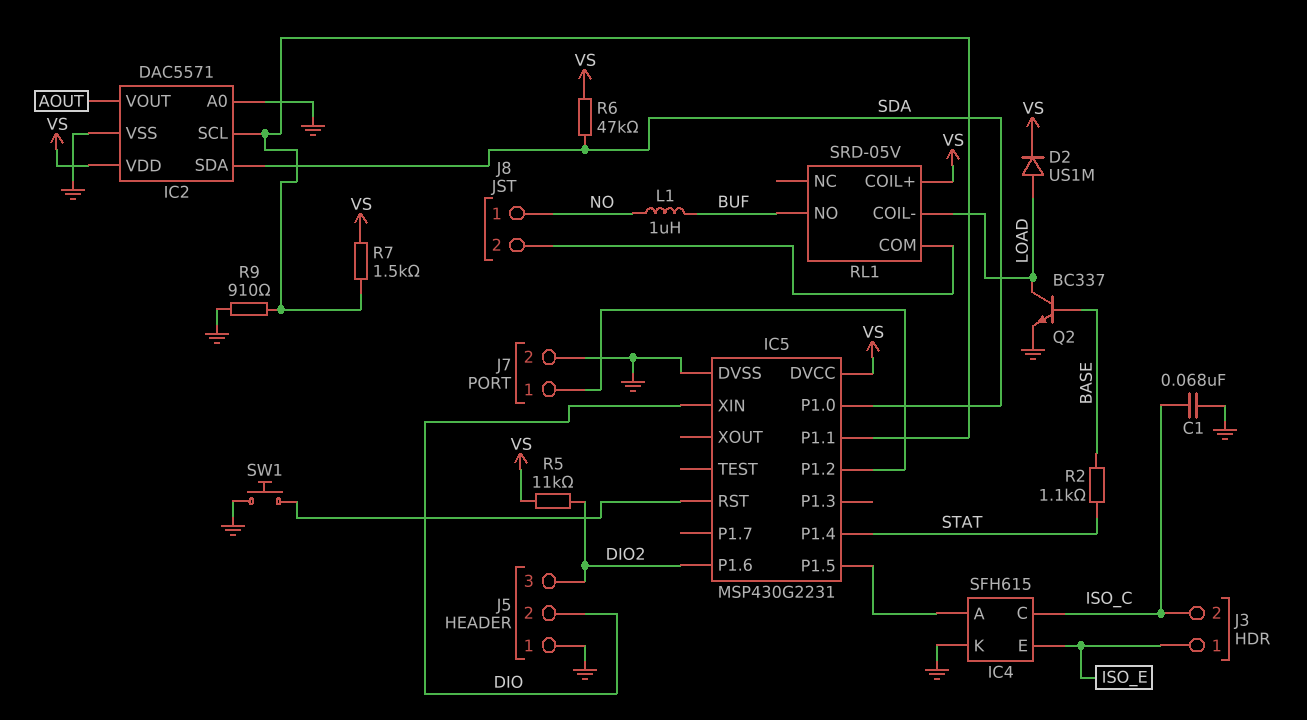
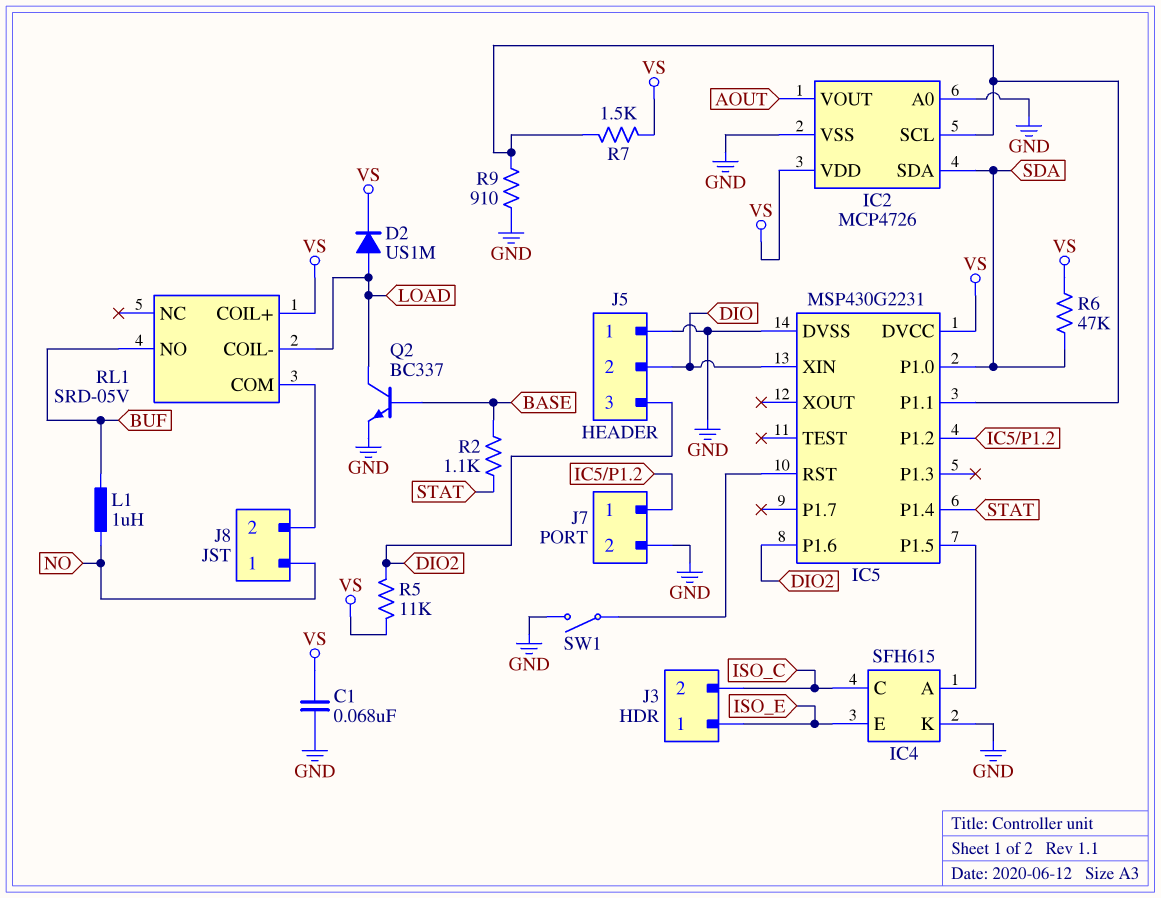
C1: 68nF (GND, ISO_C) -> 68nF (GND, VS)
IC2: DAC5571 -> MCP4726
SW1: button (GND, IC5/RST) -> switch (GND, IC5/RST)

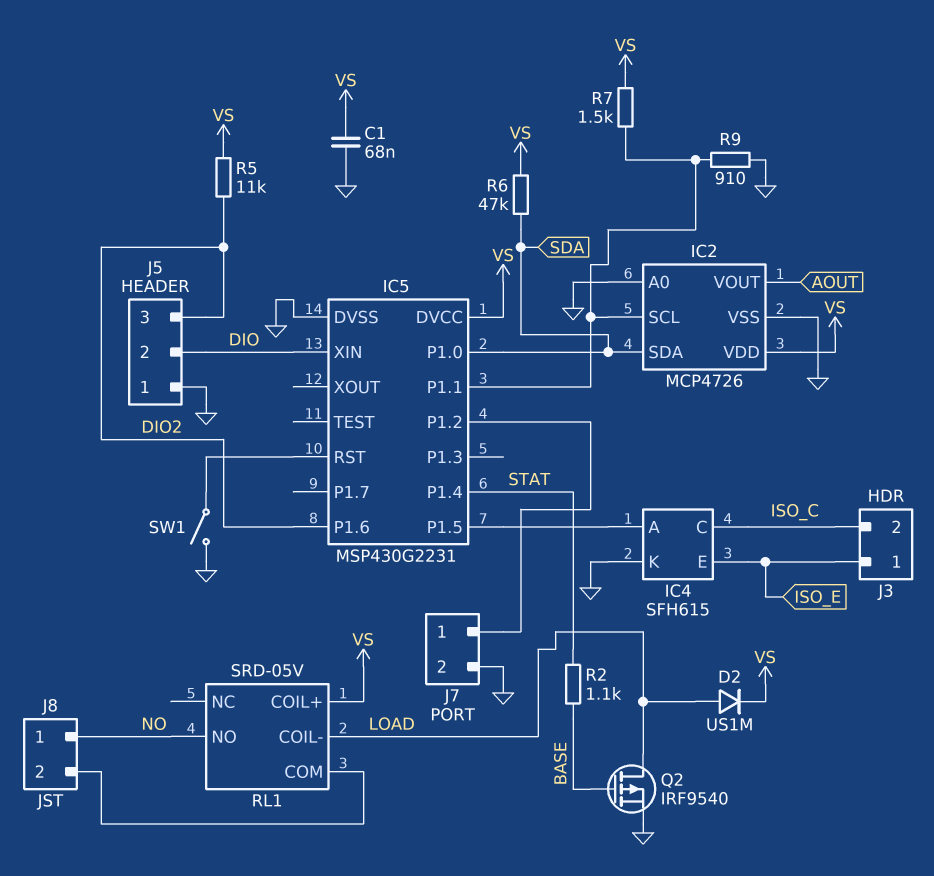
L1: 1uH (BUF, NO) -> none
Q2: NPN BC337 (B BASE, C LOAD, E GND) -> PMOS IRF9540 (G BASE, D LOAD, S GND)
RL1 pin NO: BUF -> NO

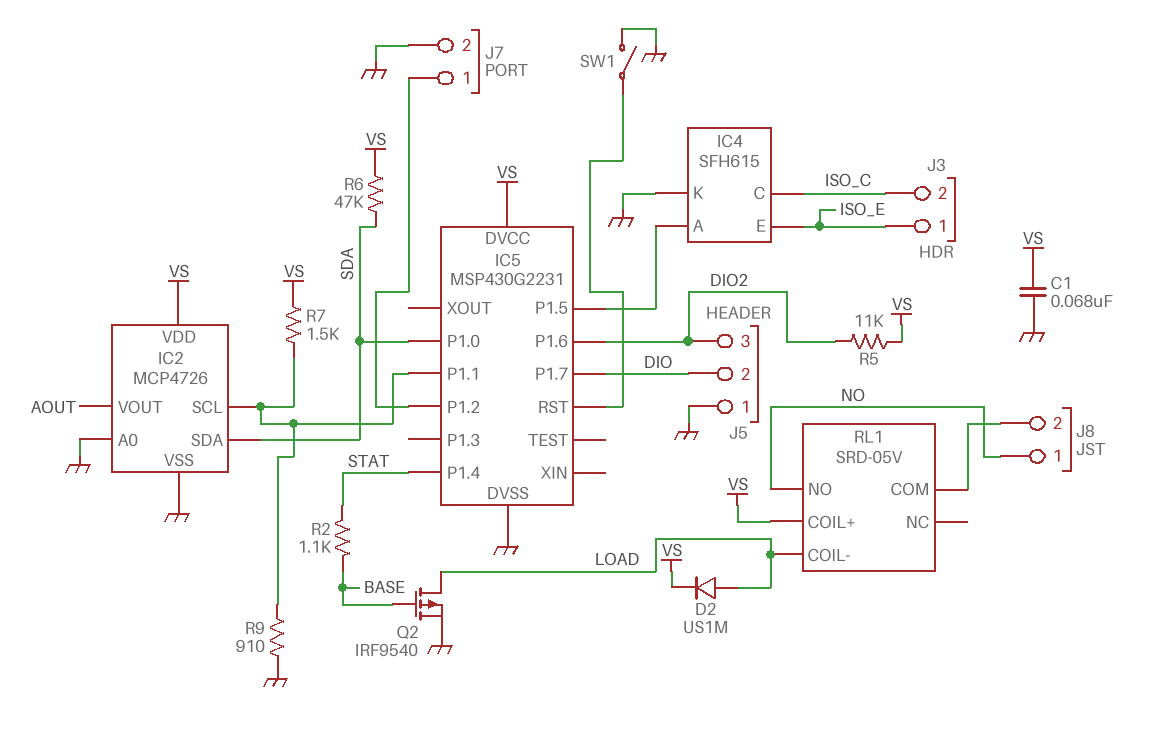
IC5 pin P1.7: none -> DIO
IC5 pin XIN: DIO -> none

